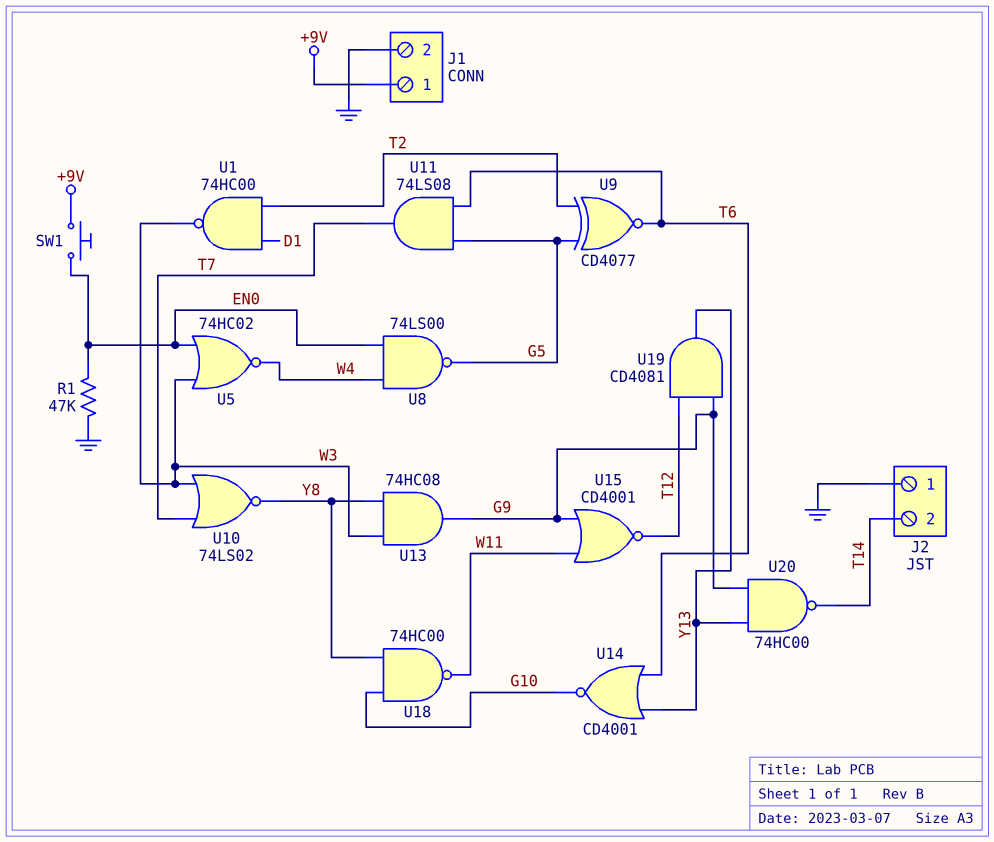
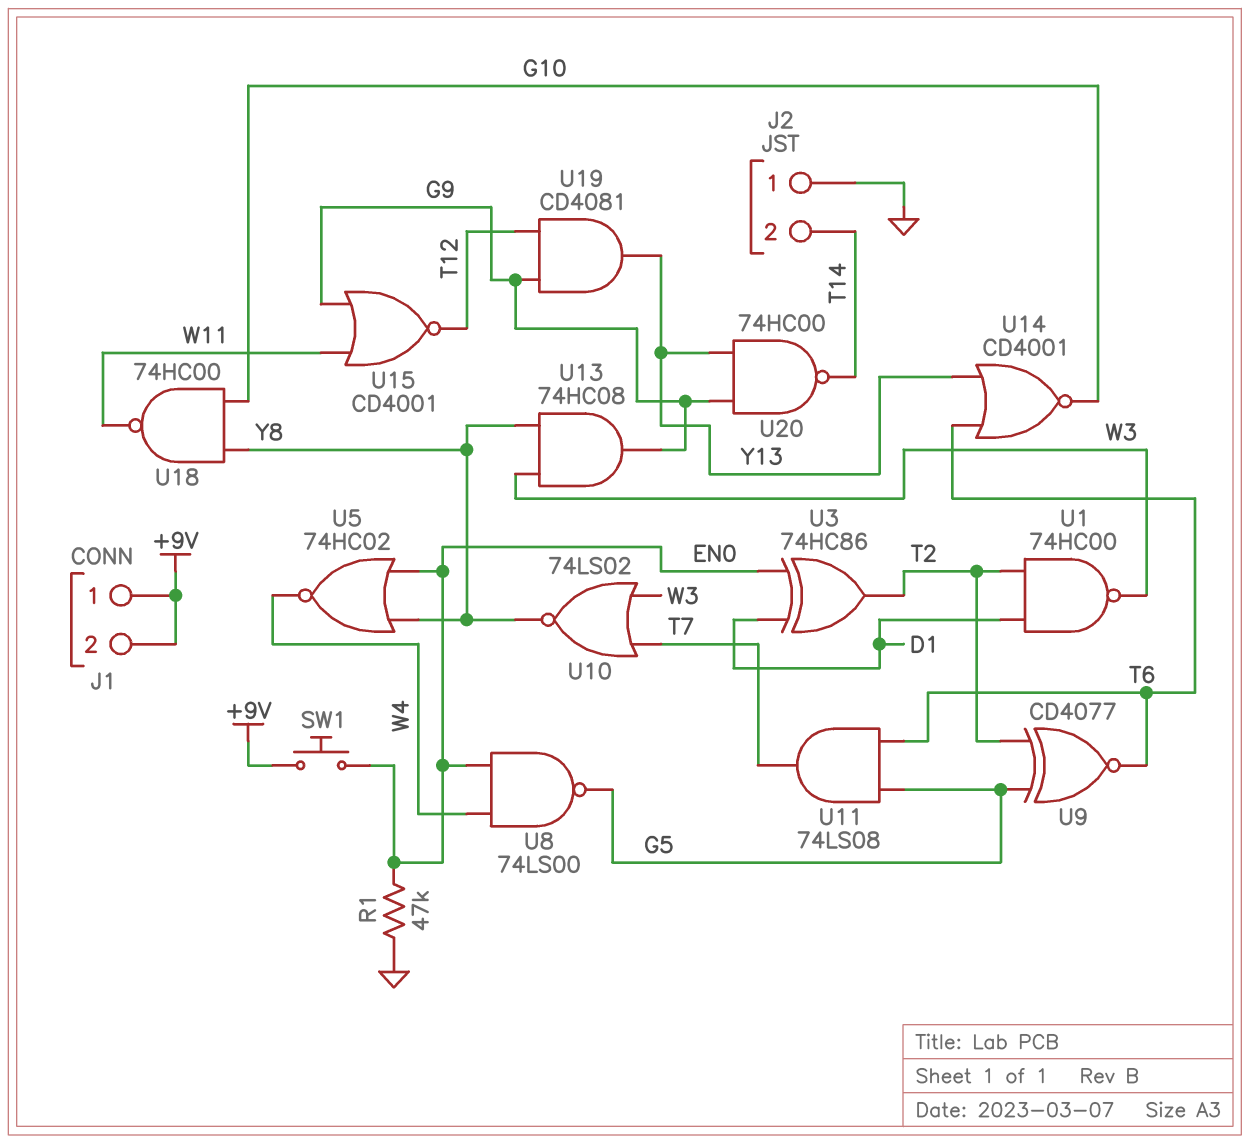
J1 pin 2: GND -> +9V
U3: none -> XOR 74HC86 (in D1, in EN0, out T2)
U5: NOR 74HC02 (in EN0, in W3, out W4) -> NOR 74HC02 (in EN0, in Y8, out W4)

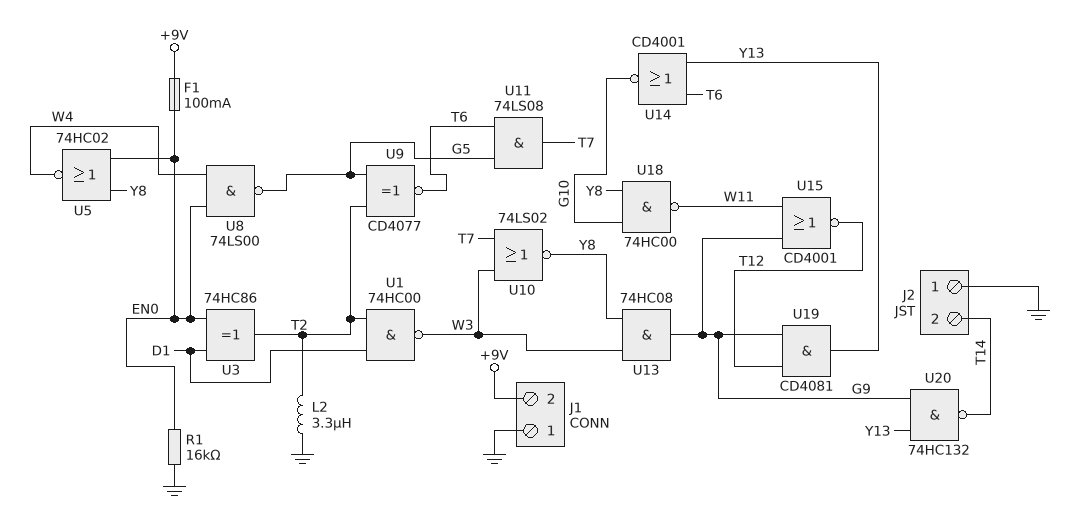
F1: none -> 100mA (+9V, EN0)
J1 pin 1: +9V -> GND
L2: none -> 3.3uH (GND, T2)
R1: 47k (EN0, GND) -> 16k (EN0, GND)
SW1: button (+9V, EN0) -> none
U20: NAND 74HC00 (in G9, in Y13, out T14) -> NAND 74HC132 (in G9, in Y13, out T14)

